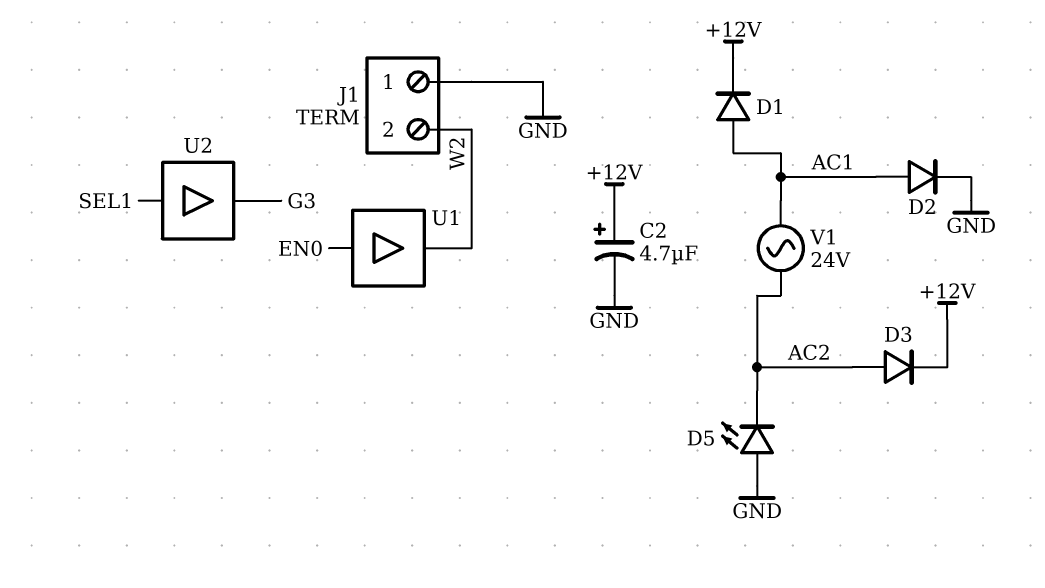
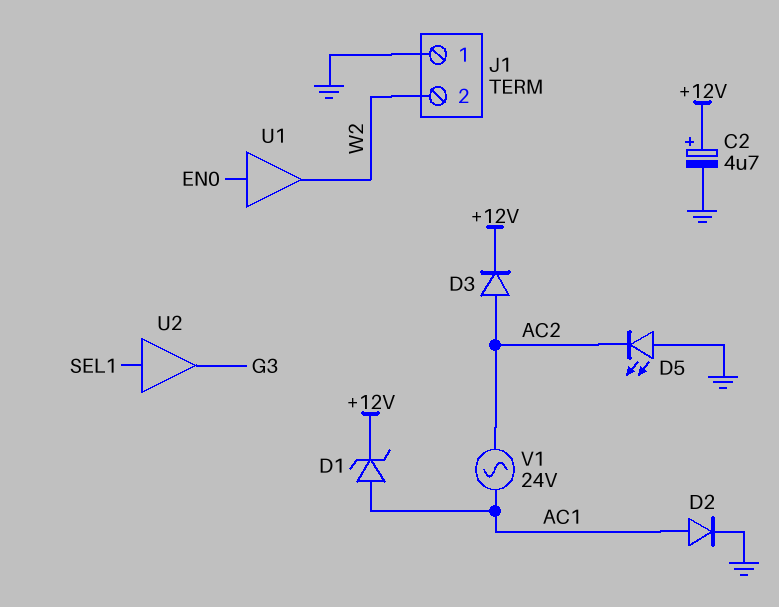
D1: diode (A AC1, K +12V) -> zener (A AC1, K +12V)

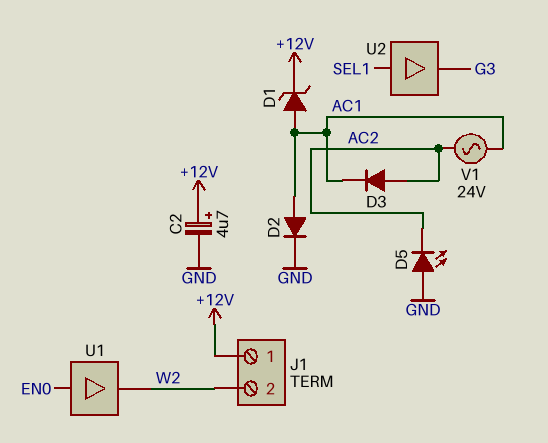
D3: diode (A AC2, K +12V) -> diode (A AC2, K AC1)
J1 pin 1: GND -> +12V

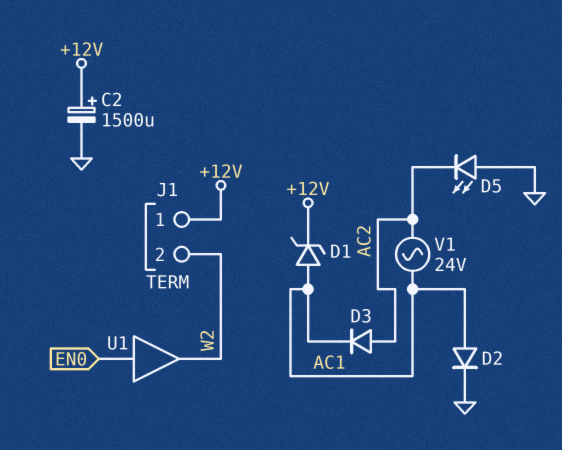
C2: 4.7uF (plus +12V, minus GND) -> 1500uF (plus +12V, minus GND)
U2: buffer (in SEL1, out G3) -> none

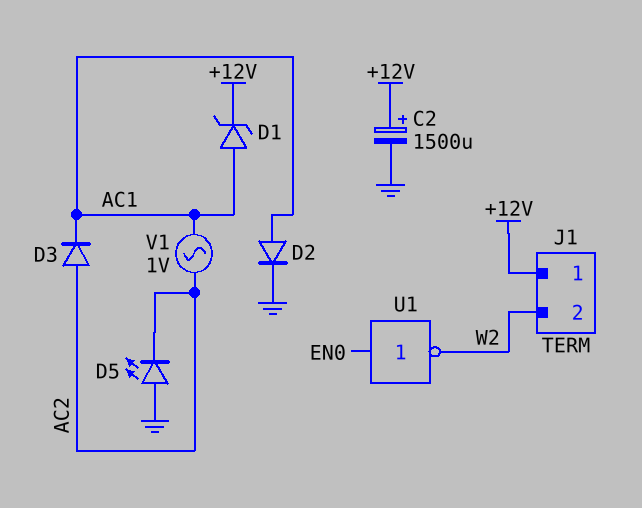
U1: buffer (in EN0, out W2) -> NOT (in EN0, out W2)
V1: AC 24V (AC1, AC2) -> AC 1V (AC1, AC2)

